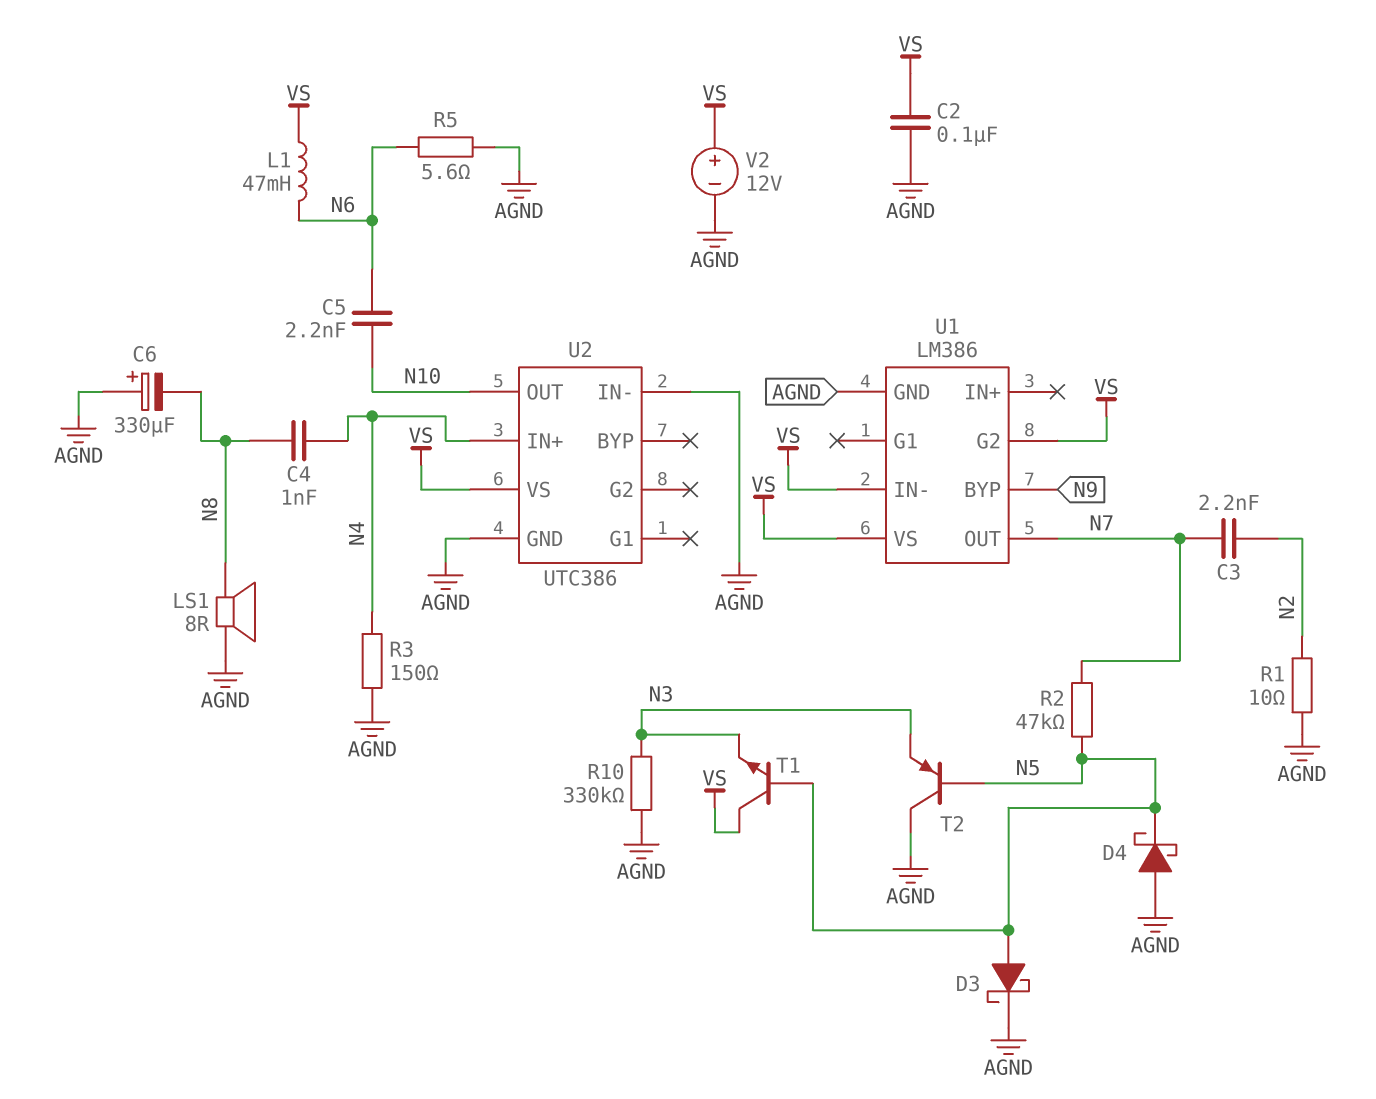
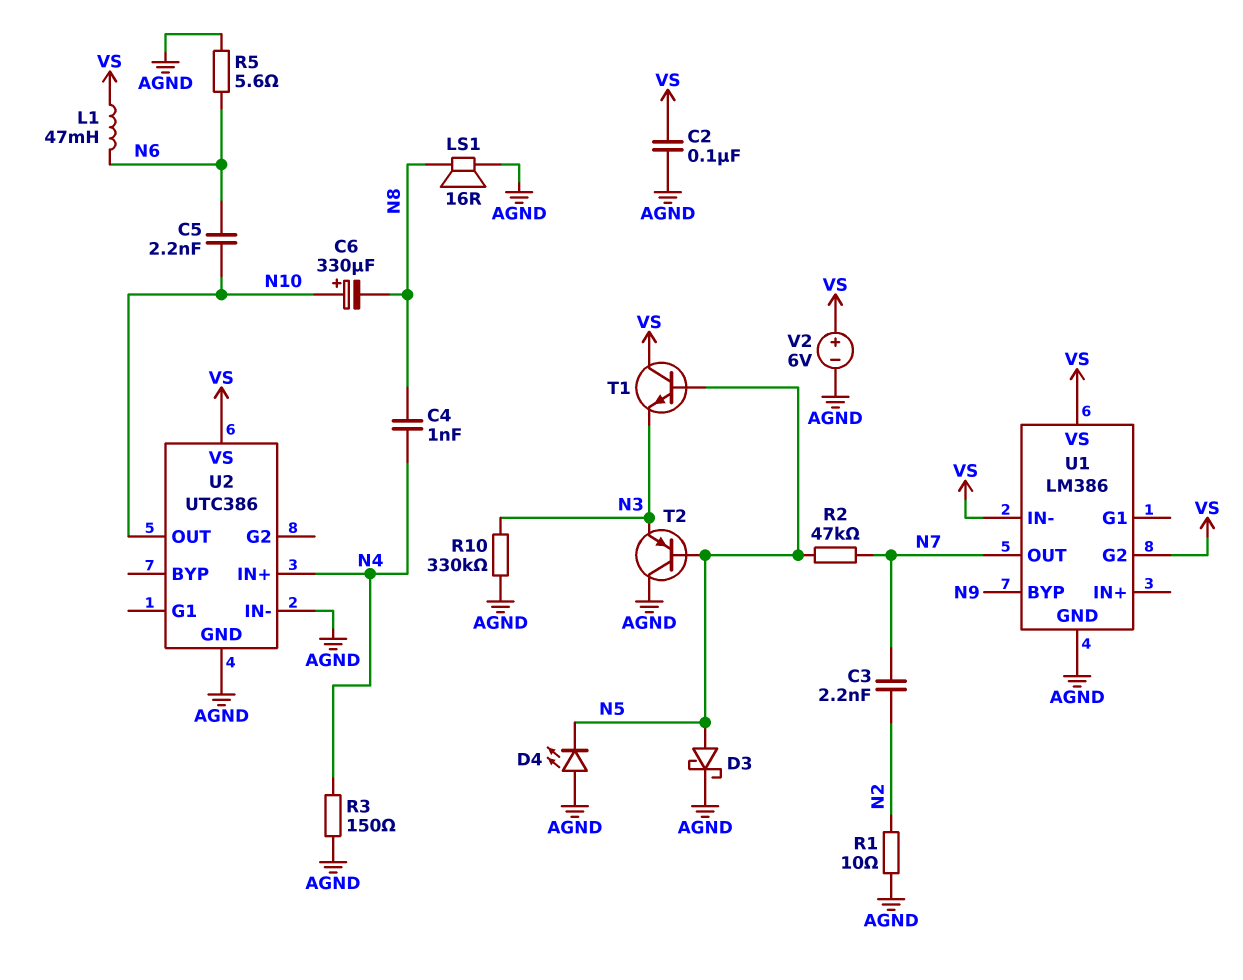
C6: 330uF (plus AGND, minus N8) -> 330uF (plus N10, minus N8)
D4: schottky (A AGND, K N5) -> LED (A AGND, K N5)
LS1: speaker 8R (AGND, N8) -> speaker 16R (AGND, N8)
V2: 12V (plus VS, minus AGND) -> 6V (plus VS, minus AGND)

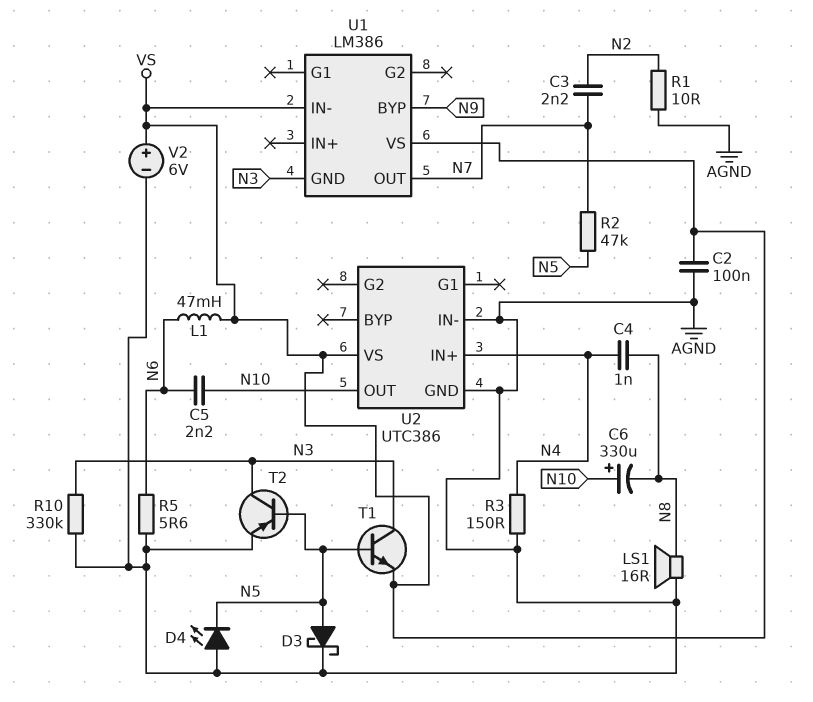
T1: NPN (B N5, C VS, E N3) -> NPN (B N5, C N3, E VS)
T2: PNP (B N5, C AGND, E N3) -> PNP (B N5, C N3, E AGND)
U1 pin G2: VS -> none
U1 pin GND: AGND -> N3

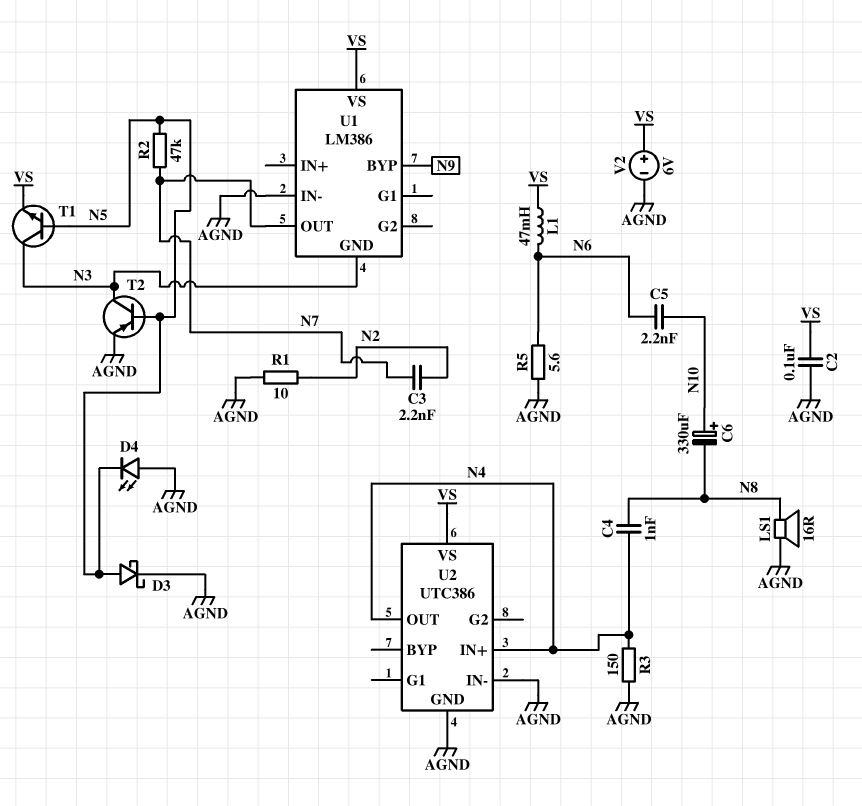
R10: 330k (AGND, N3) -> none
U1 pin IN-: VS -> AGND
U2 pin OUT: N10 -> N4

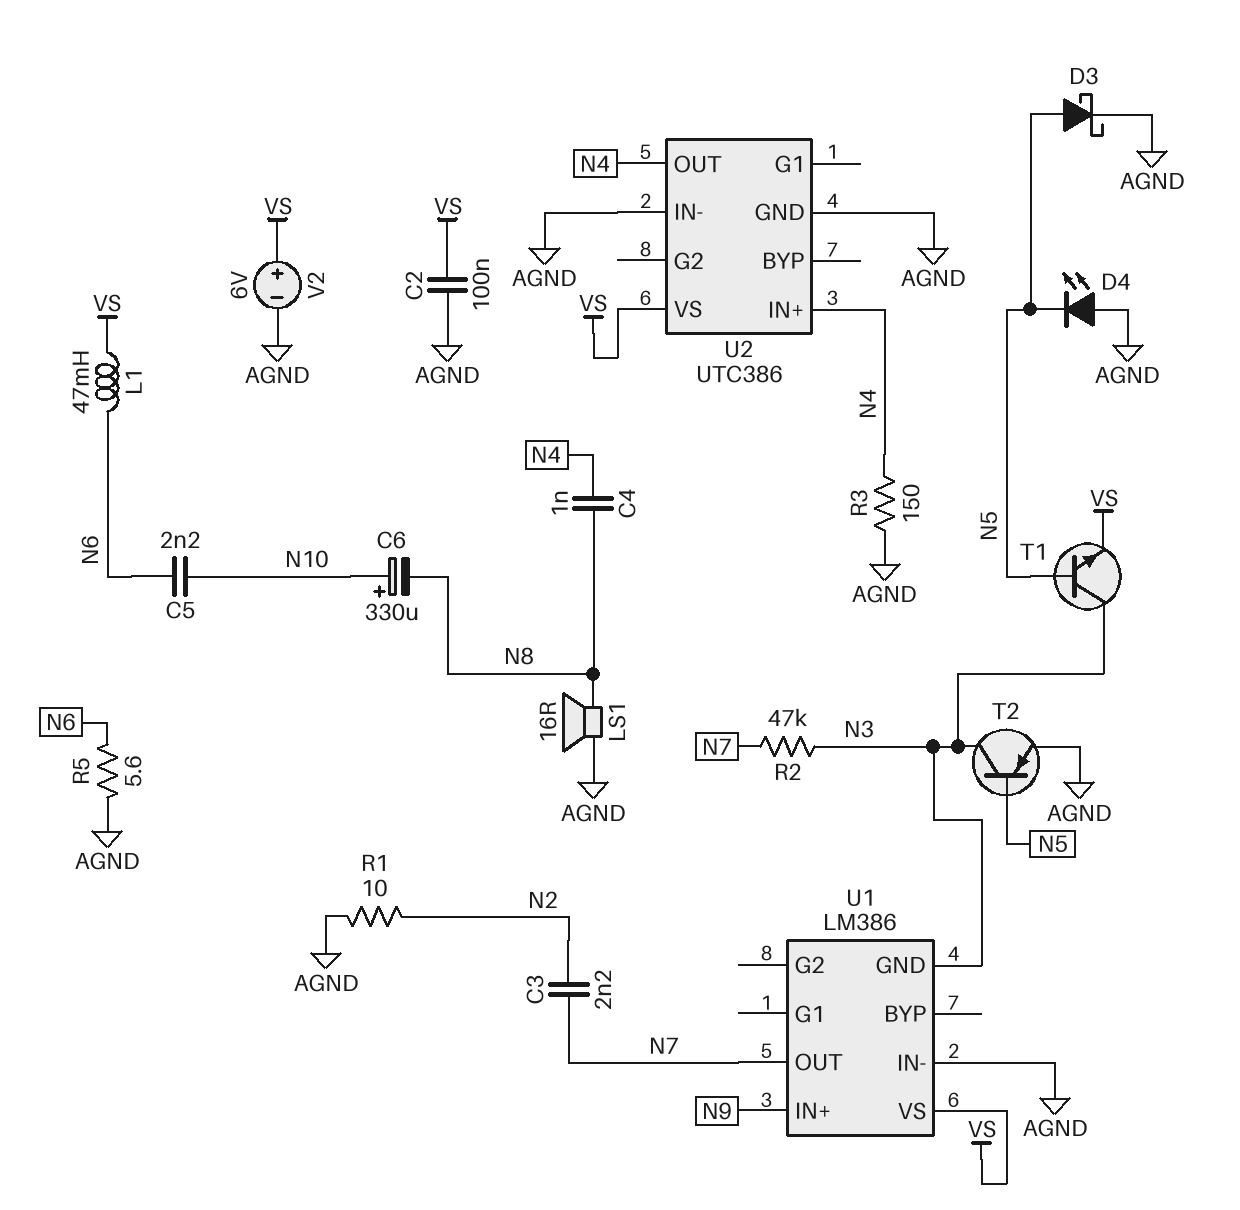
R2: 47k (N5, N7) -> 47k (N3, N7)
U1 pin BYP: N9 -> none
U1 pin IN+: none -> N9

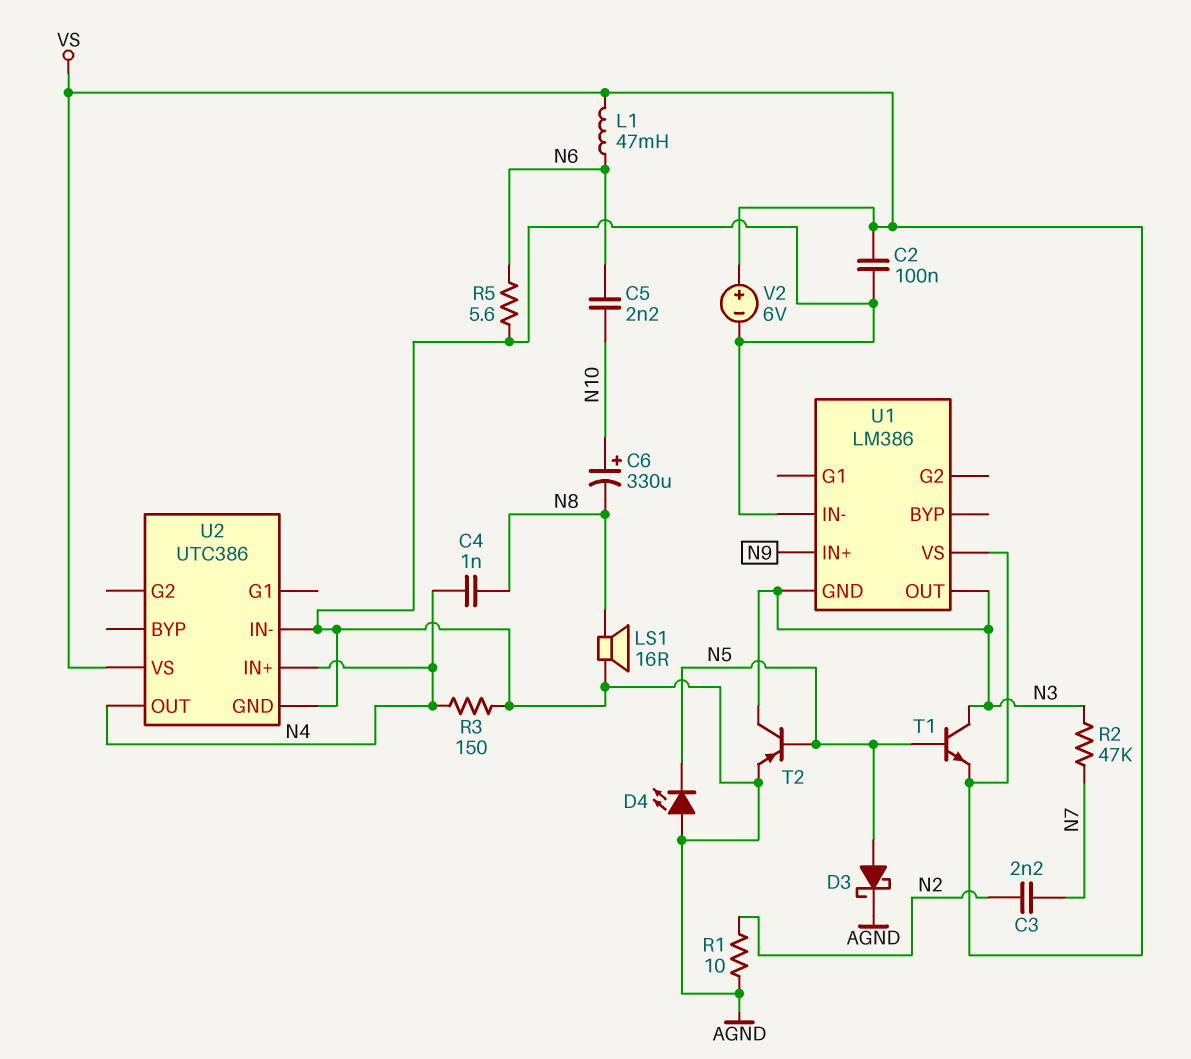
U1 pin OUT: N7 -> N3

